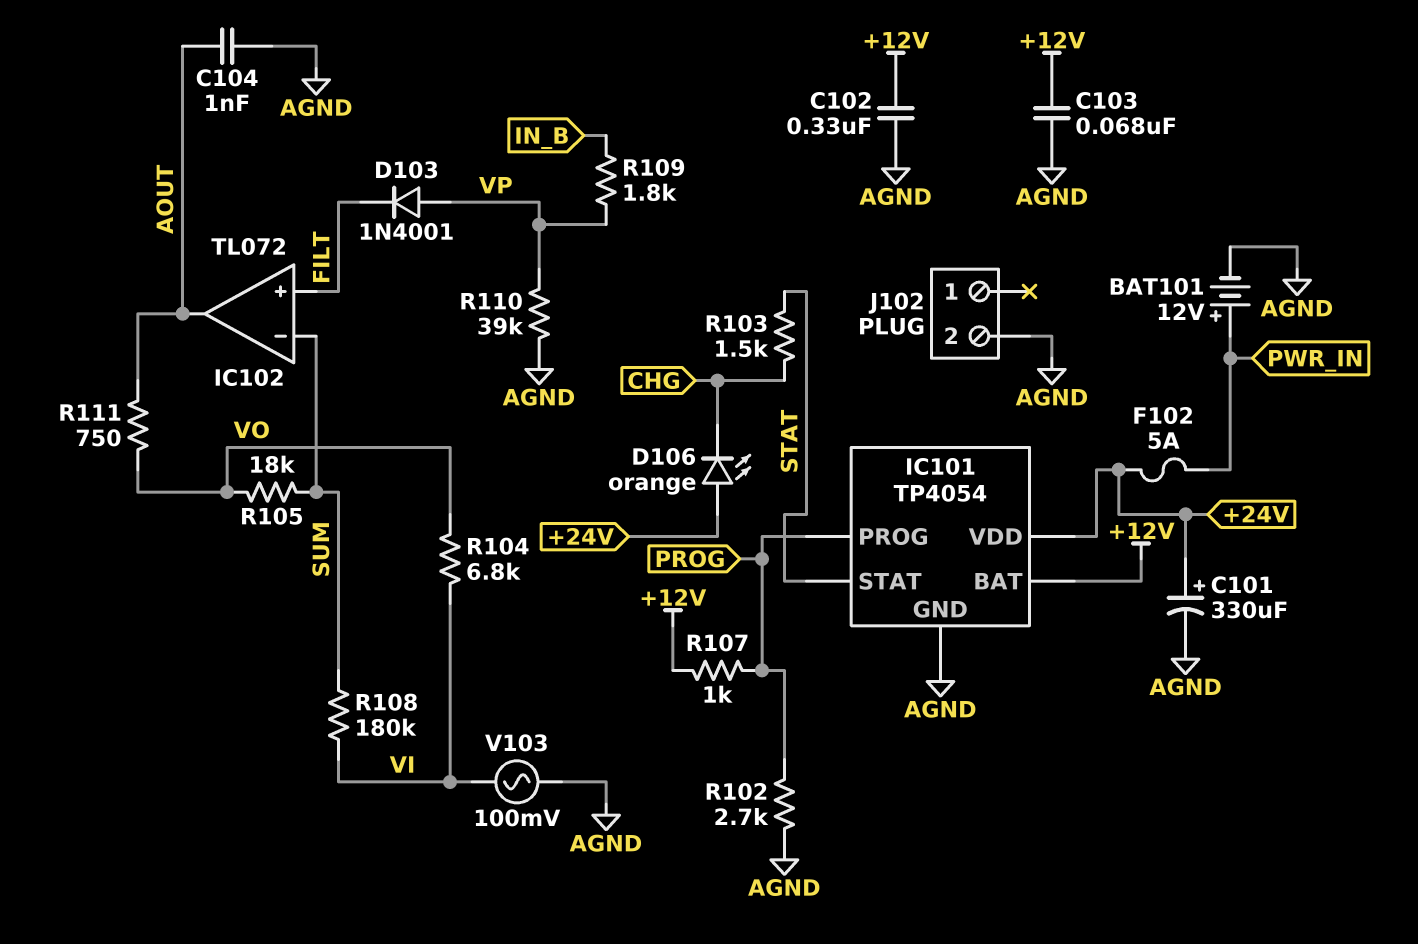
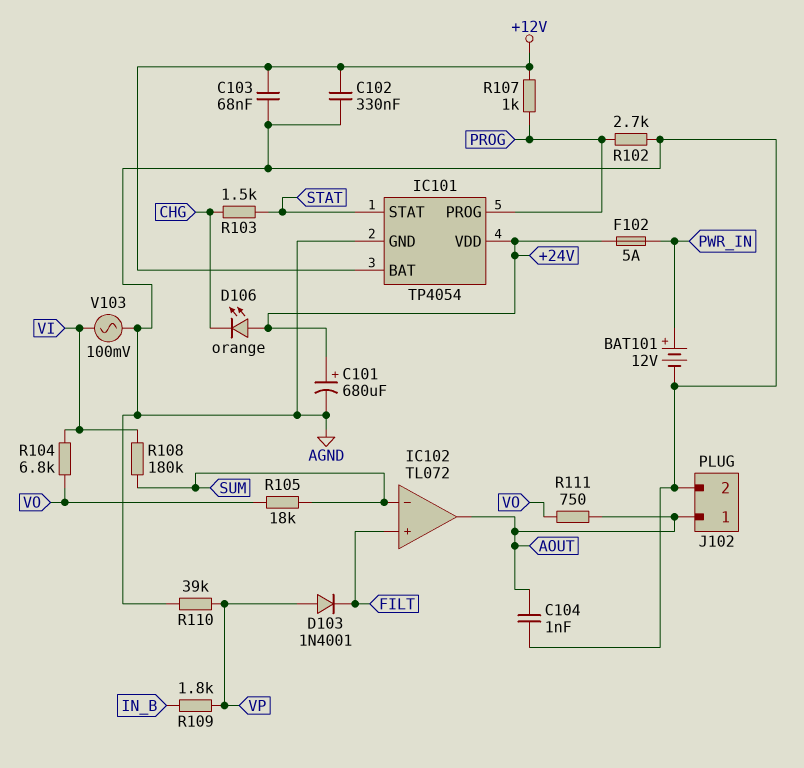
C101: 330uF (plus +24V, minus AGND) -> 680uF (plus +24V, minus AGND)
J102 pin 1: none -> AOUT

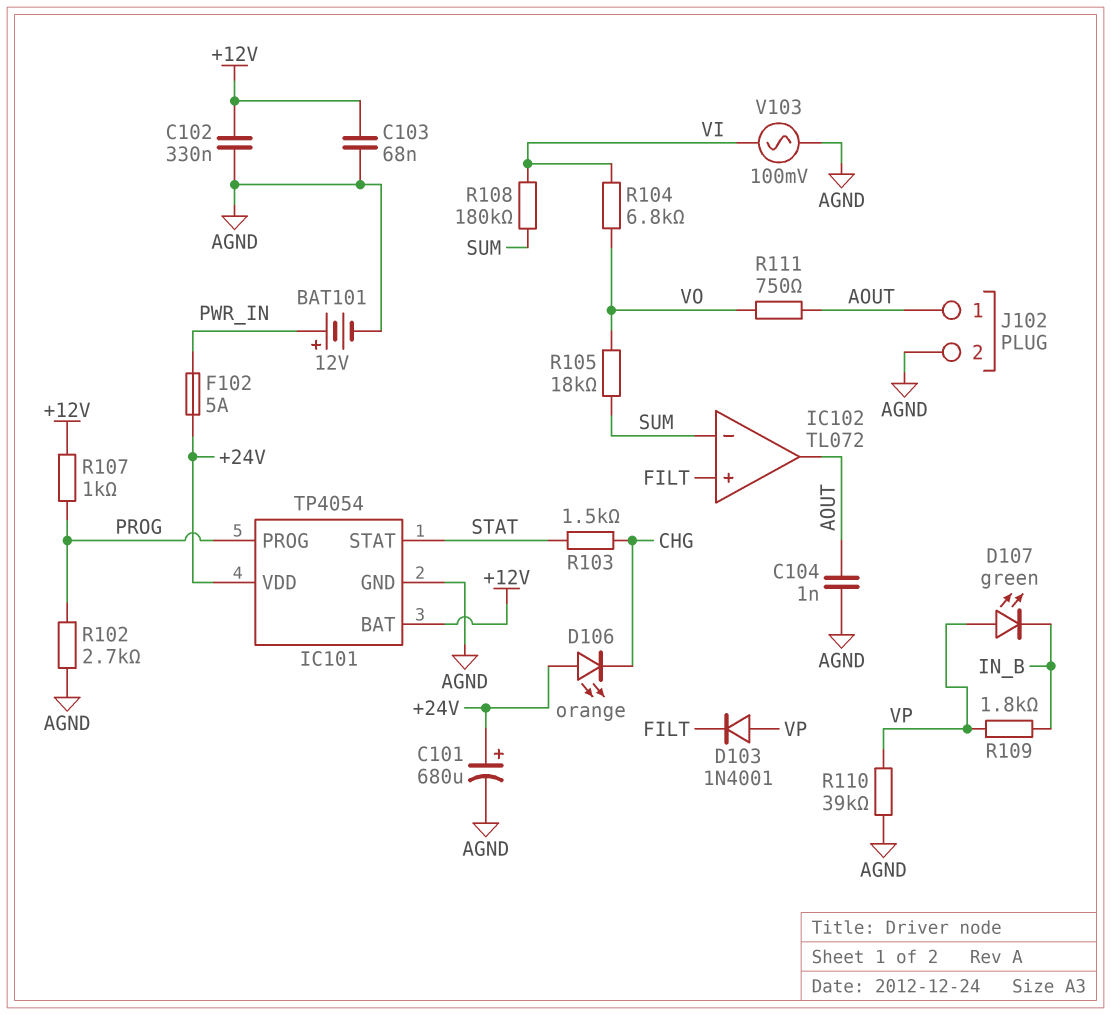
D107: none -> LED green (A VP, K IN_B)

